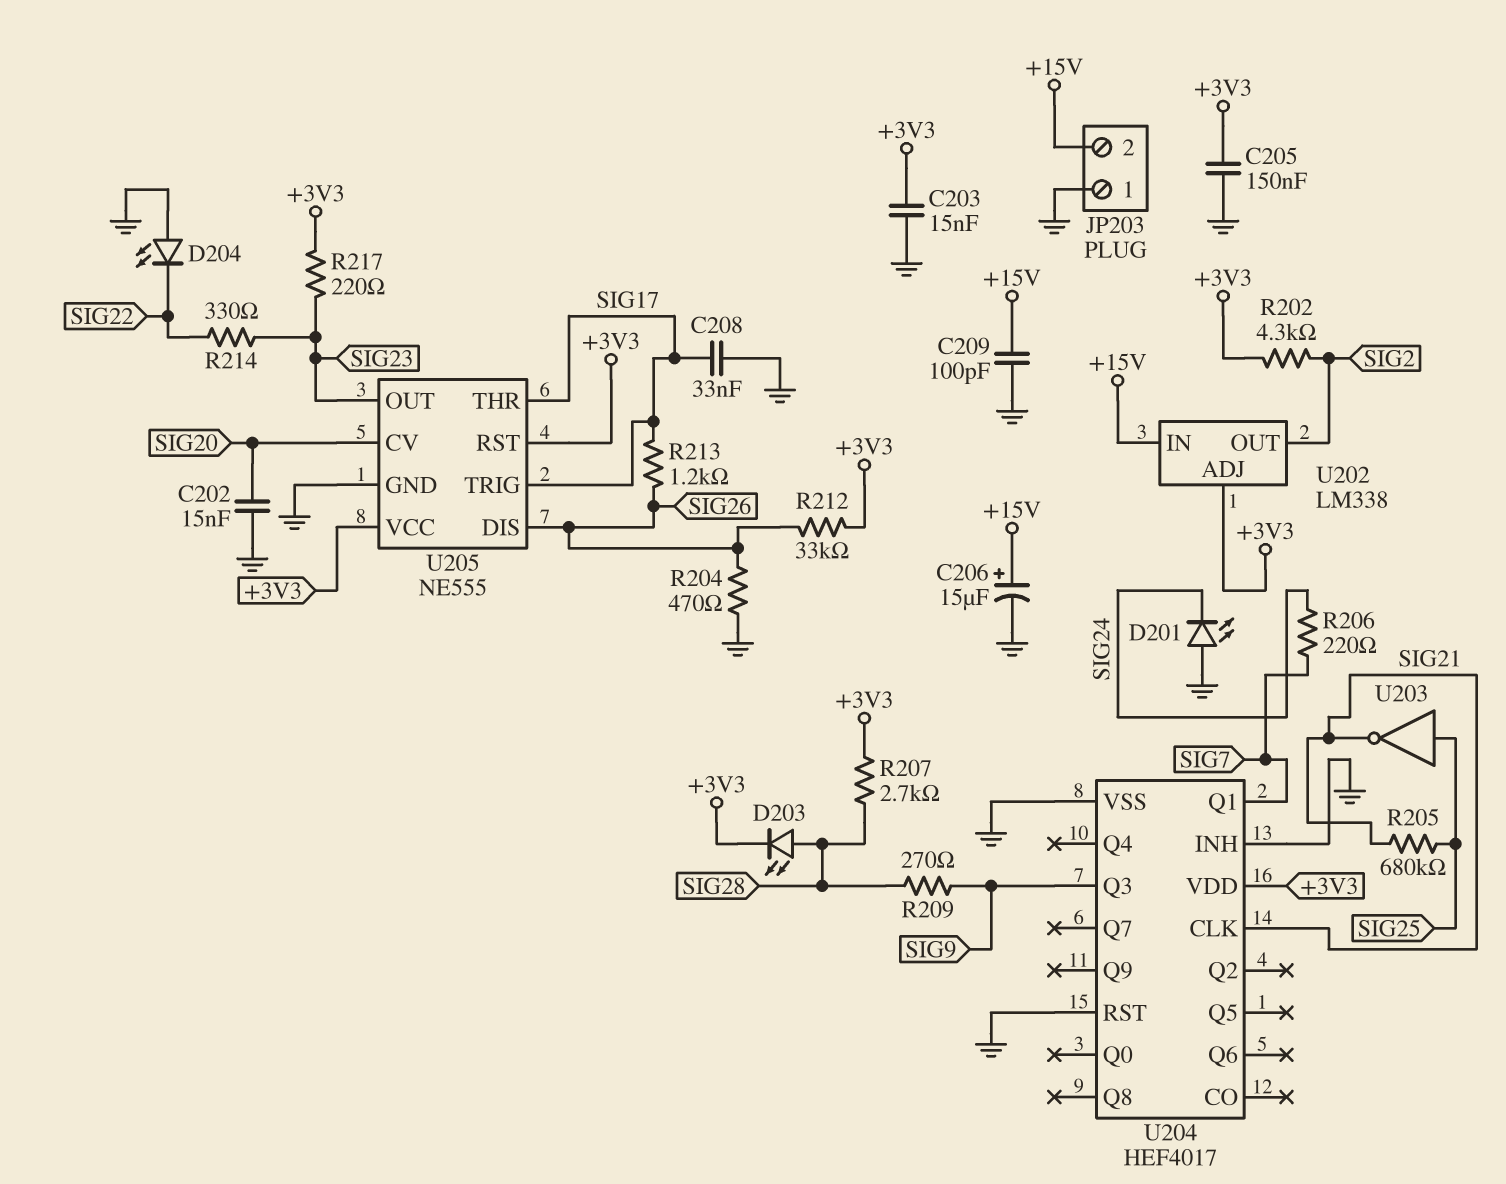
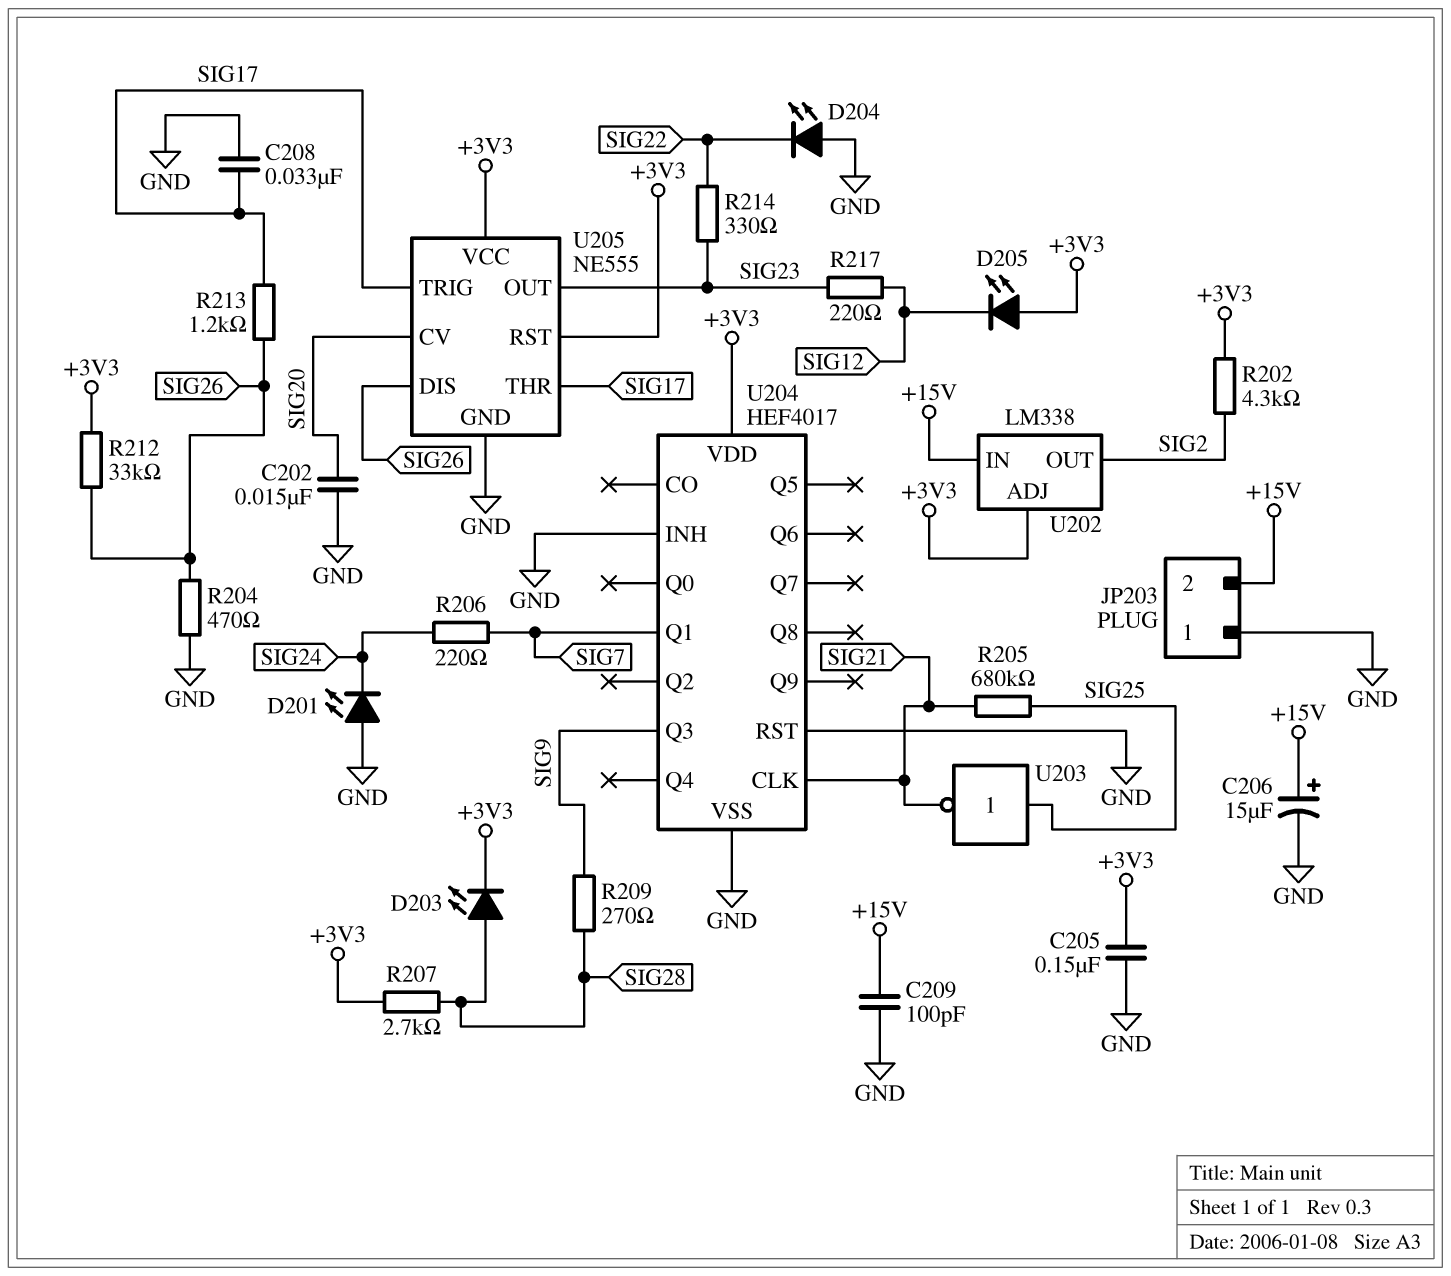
C203: 15nF (+3V3, GND) -> none
D205: none -> LED (A +3V3, K SIG12)
R217: 220 (+3V3, SIG23) -> 220 (SIG12, SIG23)

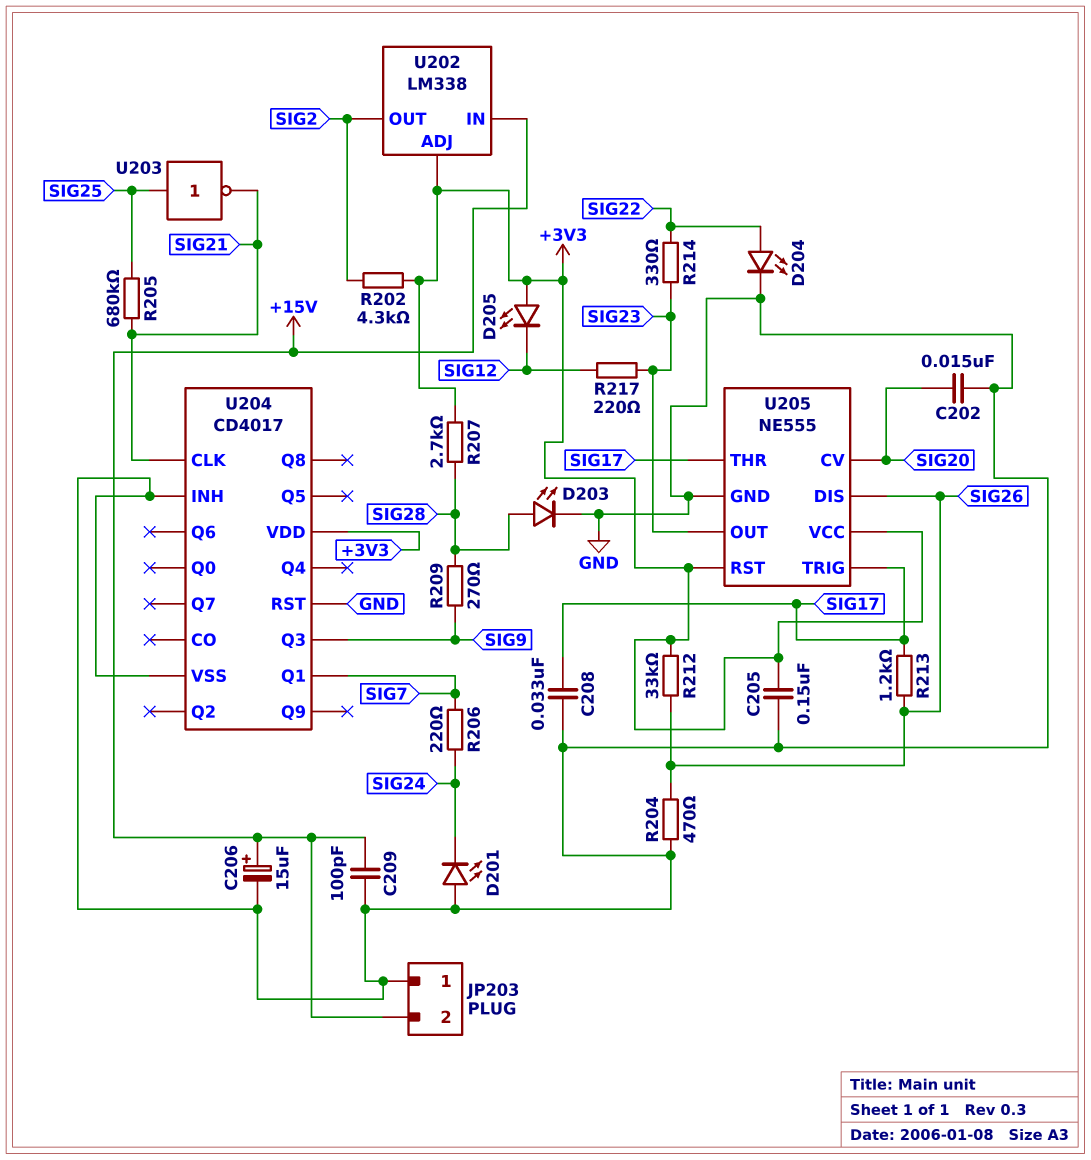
D203: LED (A SIG28, K +3V3) -> LED (A SIG28, K GND)
D204: LED (A GND, K SIG22) -> LED (A SIG22, K GND)
U204: HEF4017 -> CD4017

